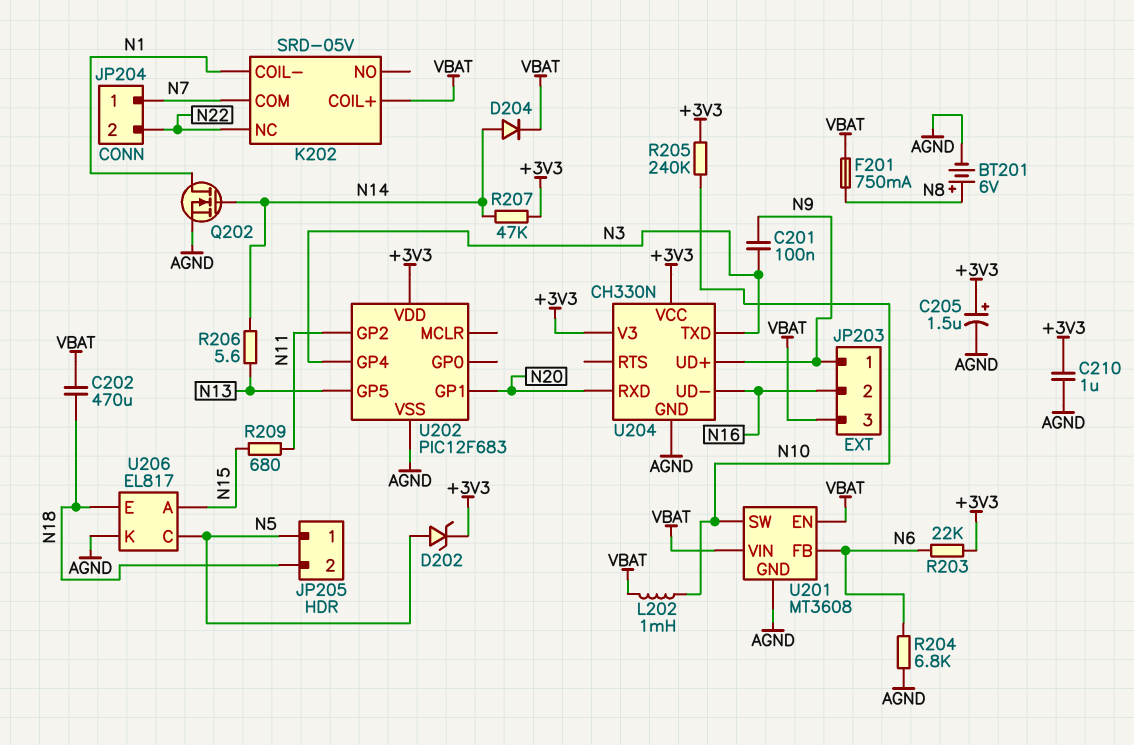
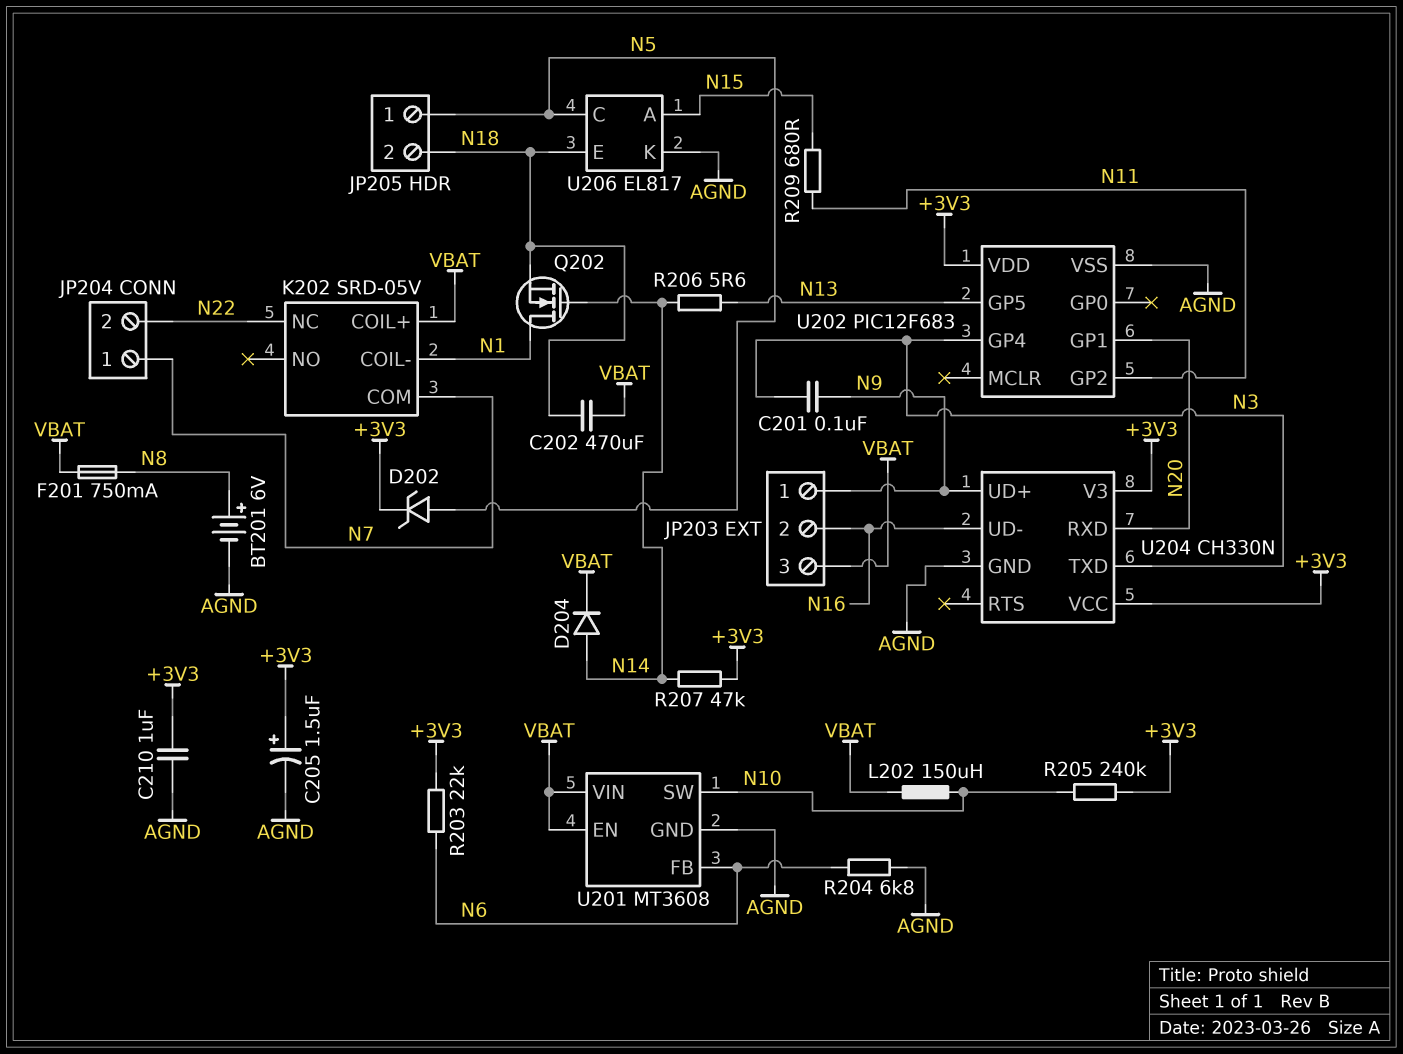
L202: 1mH (N10, VBAT) -> 150uH (N10, VBAT)
Q202: NMOS (G N14, D N1, S AGND) -> NMOS (G N14, D N1, S N18)

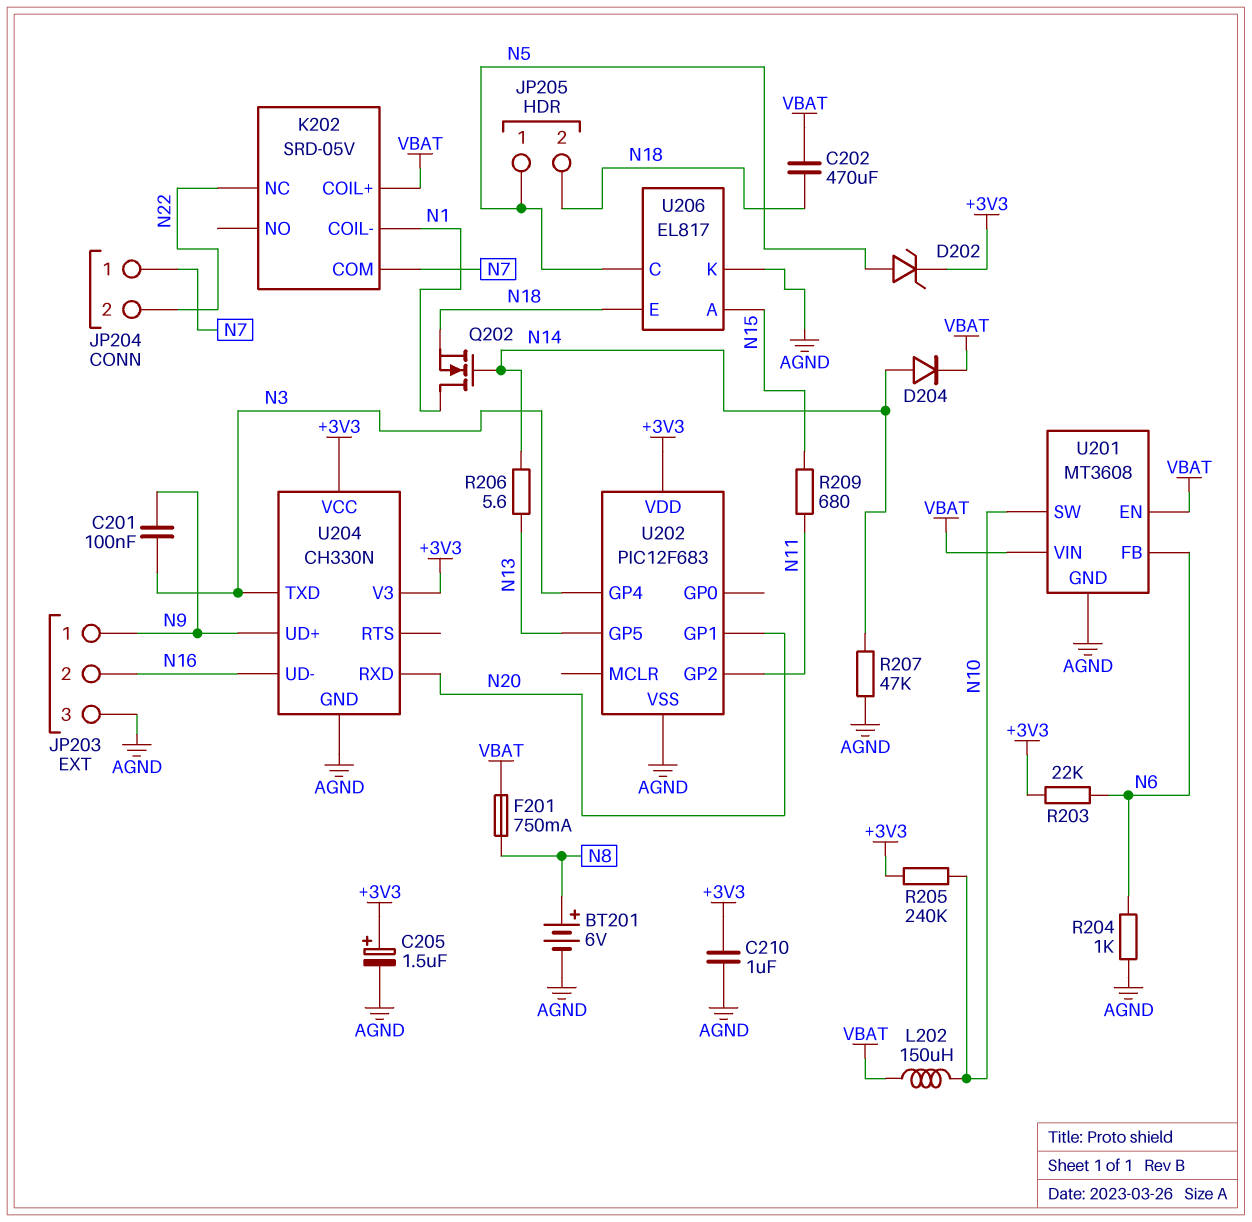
JP203 pin 3: VBAT -> AGND
R204: 6.8k (AGND, N6) -> 1k (AGND, N6)
R207: 47k (+3V3, N14) -> 47k (AGND, N14)

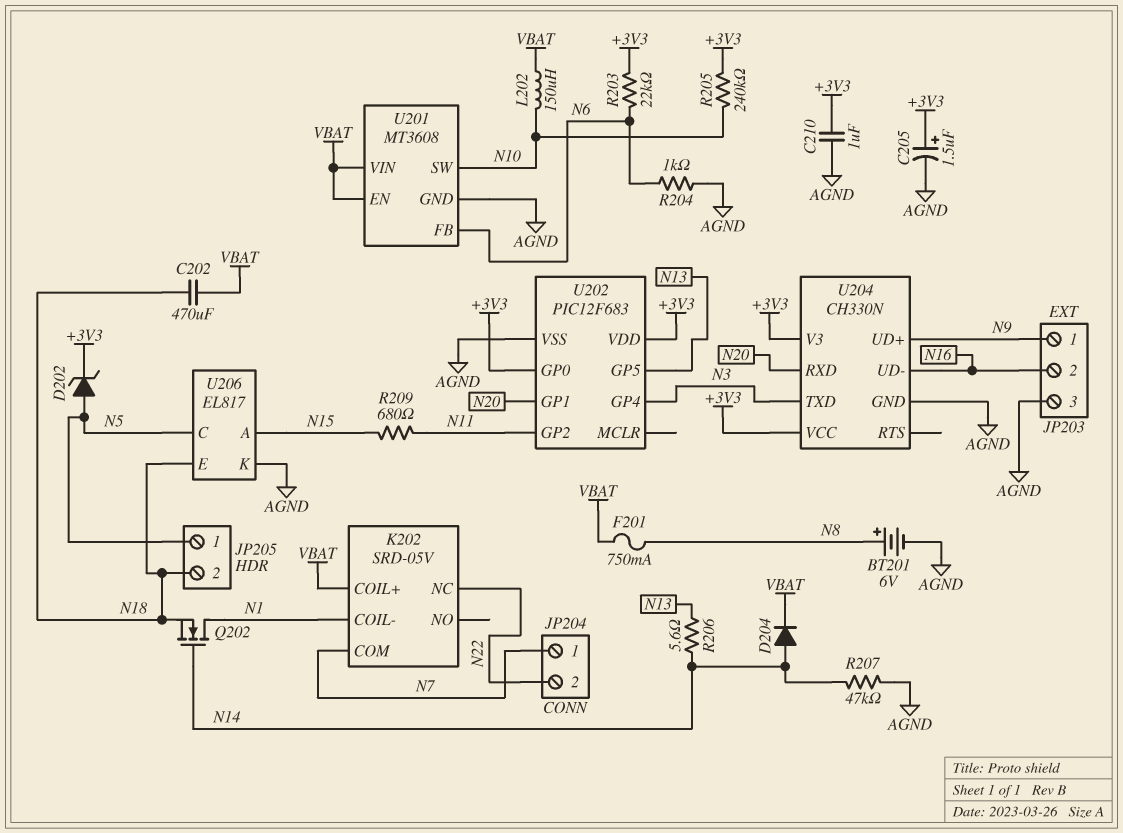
C201: 100nF (N3, N9) -> none
U202 pin GP0: none -> +3V3

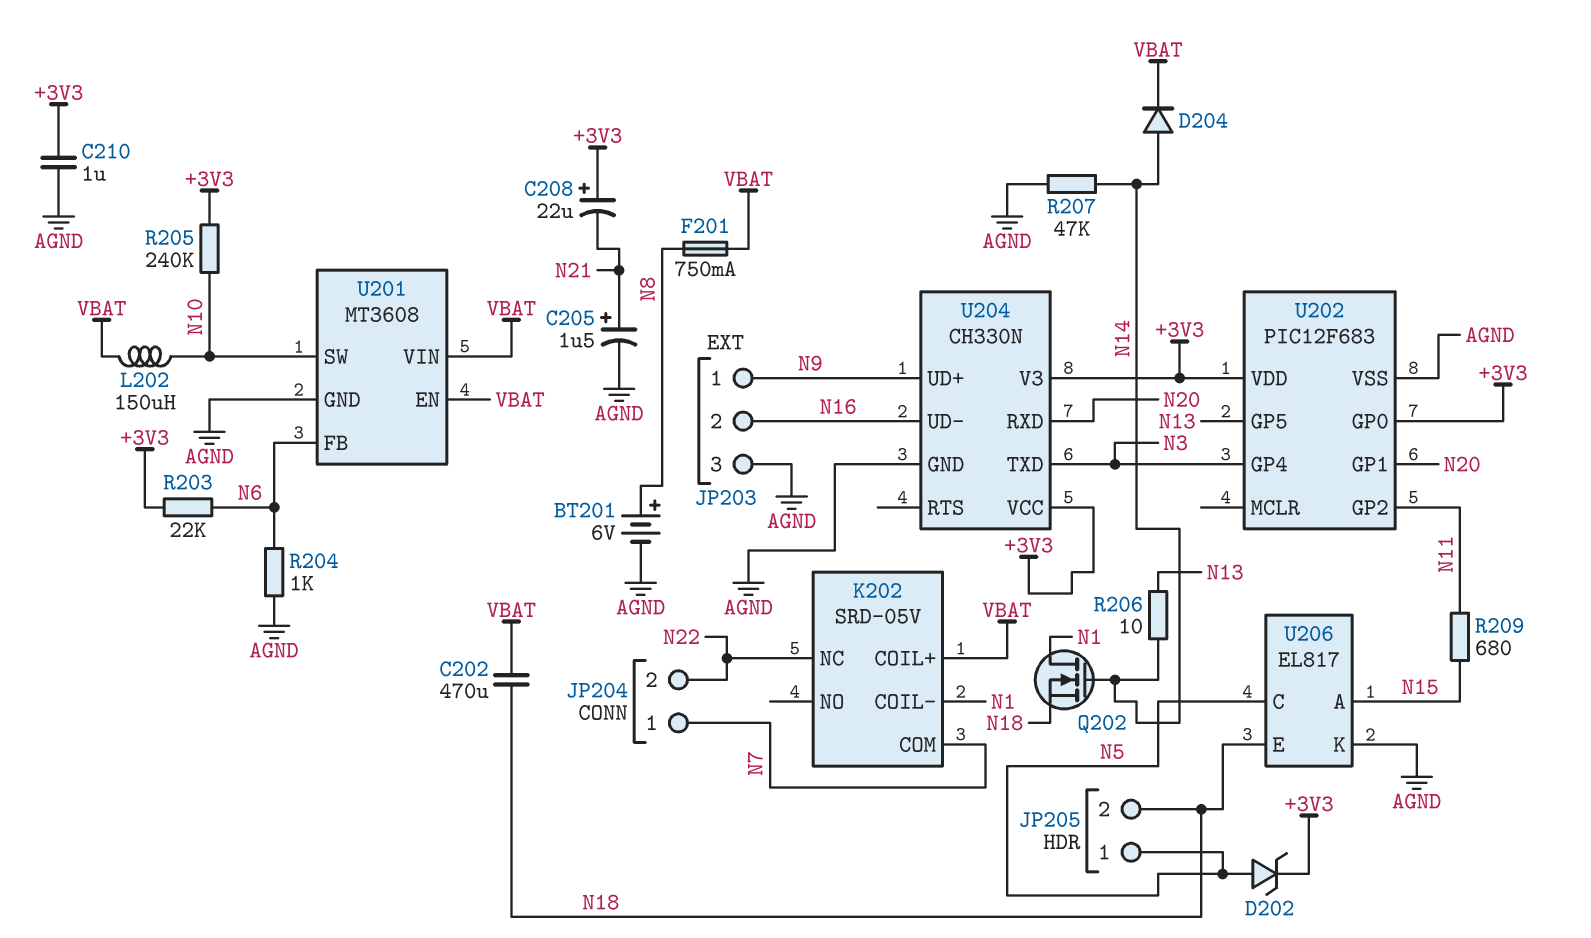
C205: 1.5uF (plus +3V3, minus AGND) -> 1.5uF (plus N21, minus AGND)
C208: none -> 22uF (plus +3V3, minus N21)
R206: 5.6 (N13, N14) -> 10 (N13, N14)

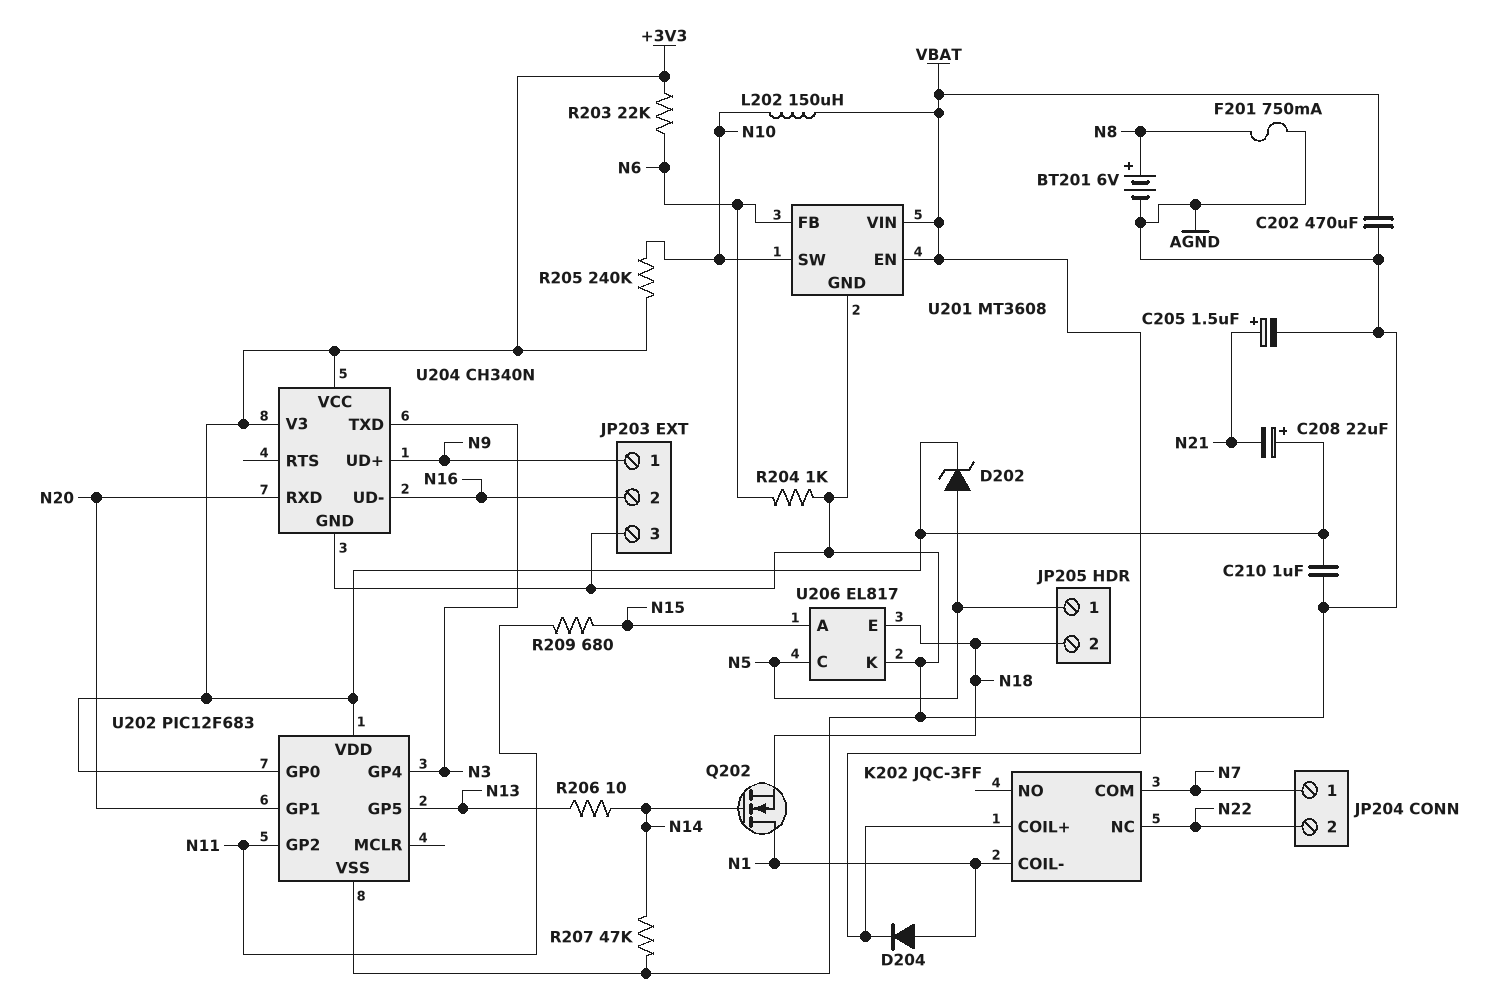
C202: 470uF (N18, VBAT) -> 470uF (AGND, VBAT)
D204: diode (A N14, K VBAT) -> diode (A N1, K VBAT)
F201: 750mA (N8, VBAT) -> 750mA (AGND, N8)
K202: SRD-05V -> JQC-3FF
U204: CH330N -> CH340N

